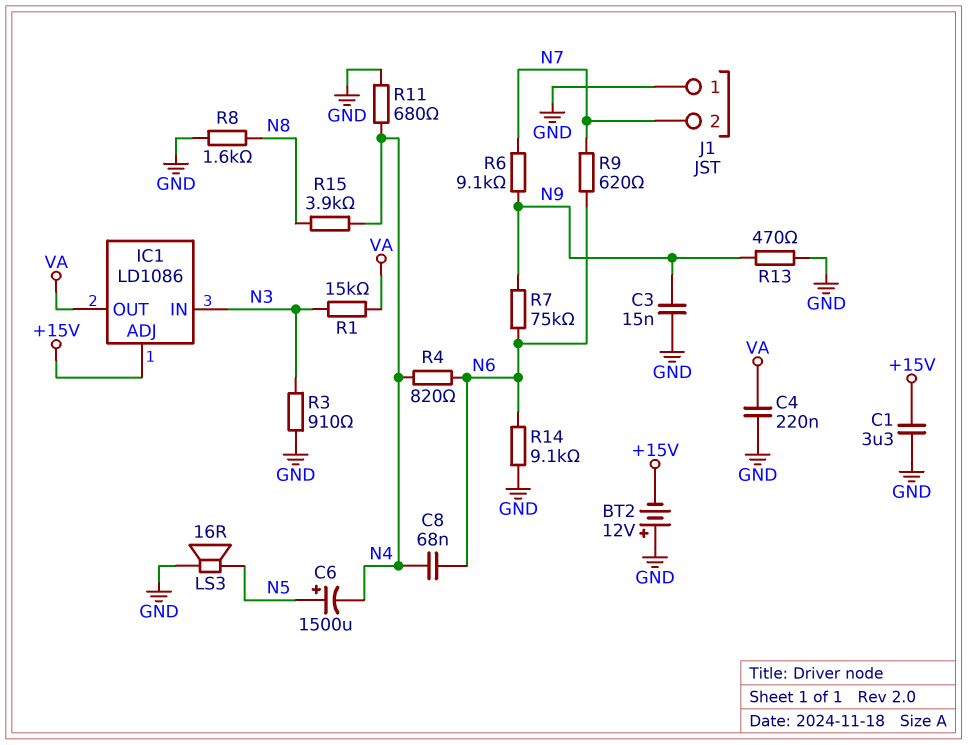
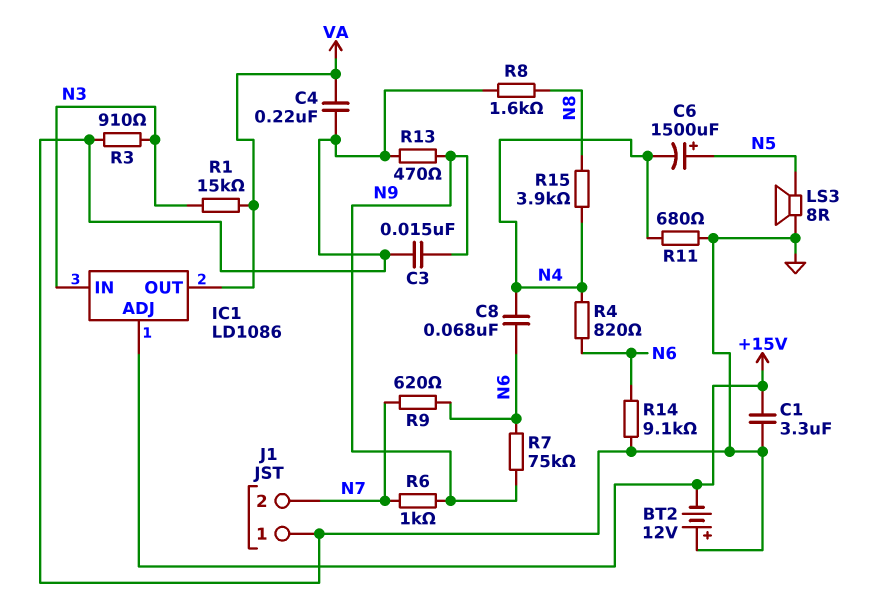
LS3: speaker 16R (GND, N5) -> speaker 8R (GND, N5)
R6: 9.1k (N7, N9) -> 1k (N7, N9)

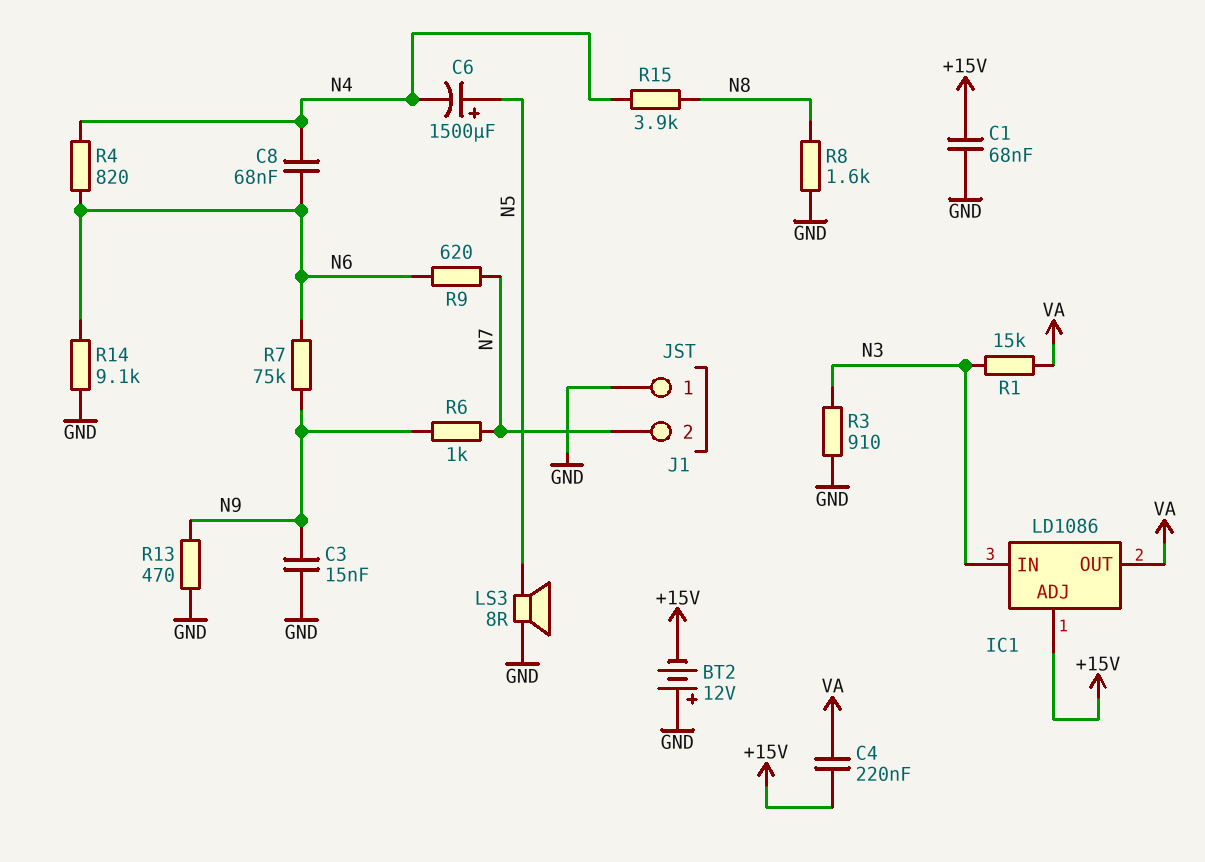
C1: 3.3uF (+15V, GND) -> 68nF (+15V, GND)
C4: 220nF (GND, VA) -> 220nF (+15V, VA)
R11: 680 (GND, N4) -> none

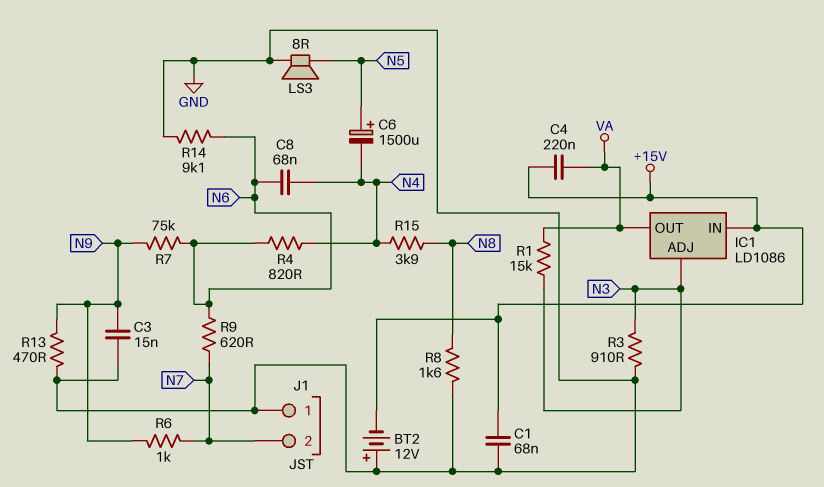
IC1 pin ADJ: +15V -> N3
IC1 pin IN: N3 -> +15V

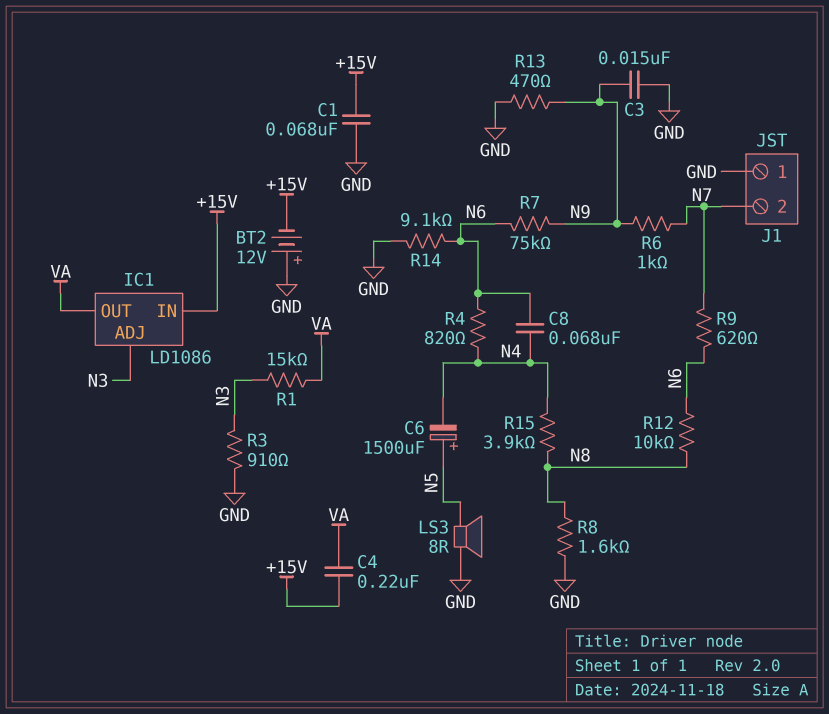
R12: none -> 10k (N6, N8)

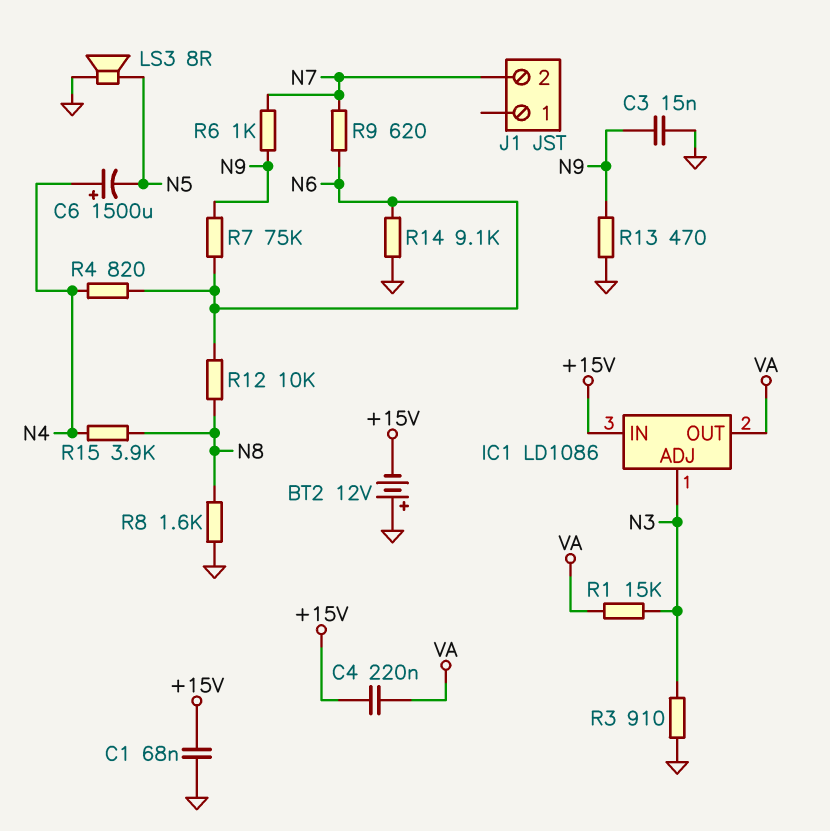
C6: 1500uF (plus N5, minus N4) -> 1500uF (plus N4, minus N5)
C8: 68nF (N4, N6) -> none
J1 pin 1: GND -> none

